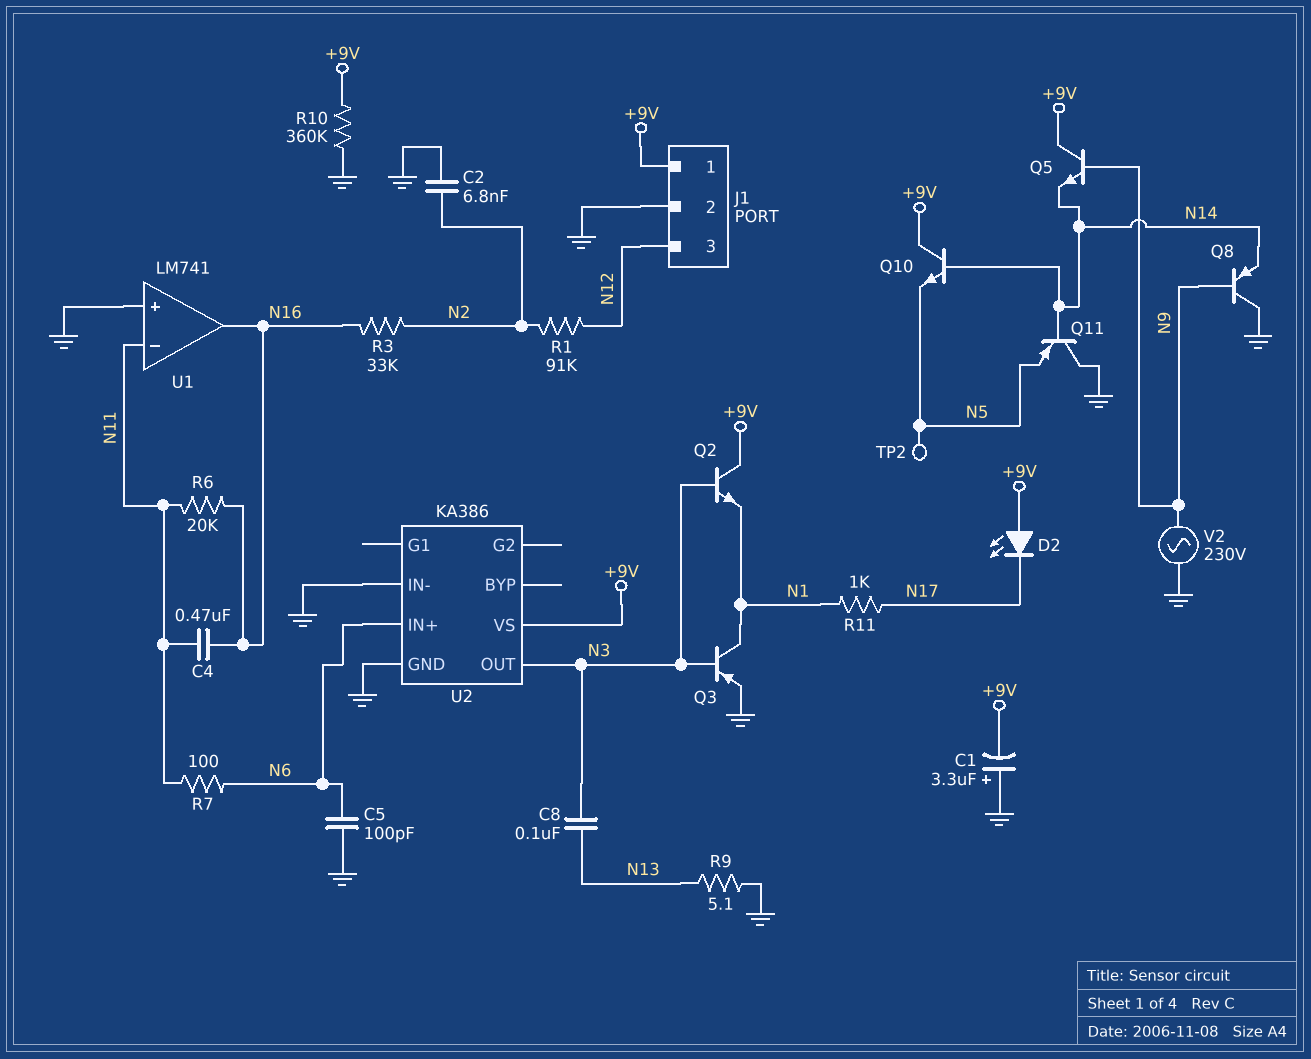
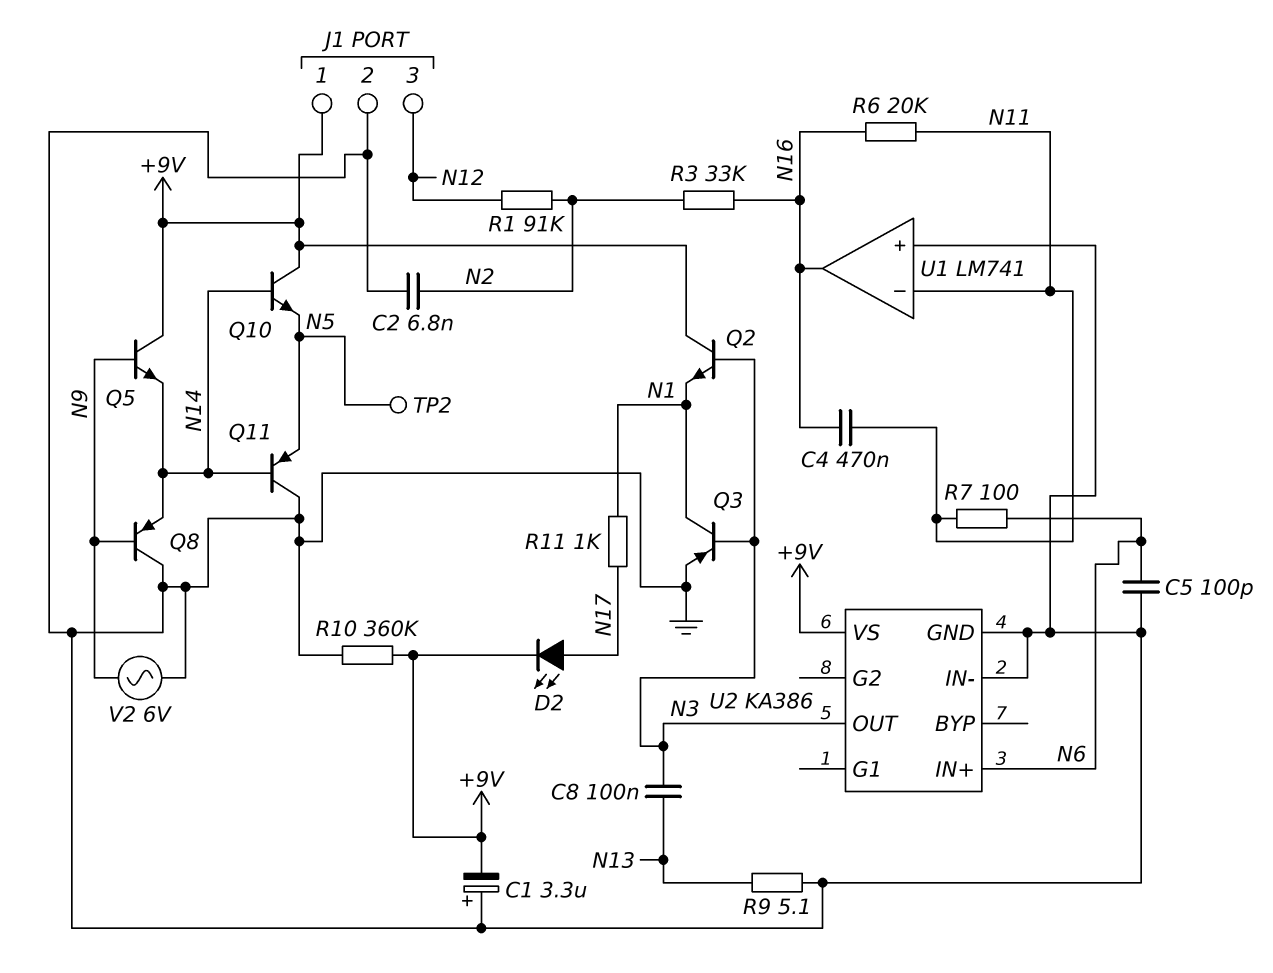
D2: LED (A +9V, K N17) -> LED (A N17, K +9V)
V2: AC 230V (GND, N9) -> AC 6V (GND, N9)

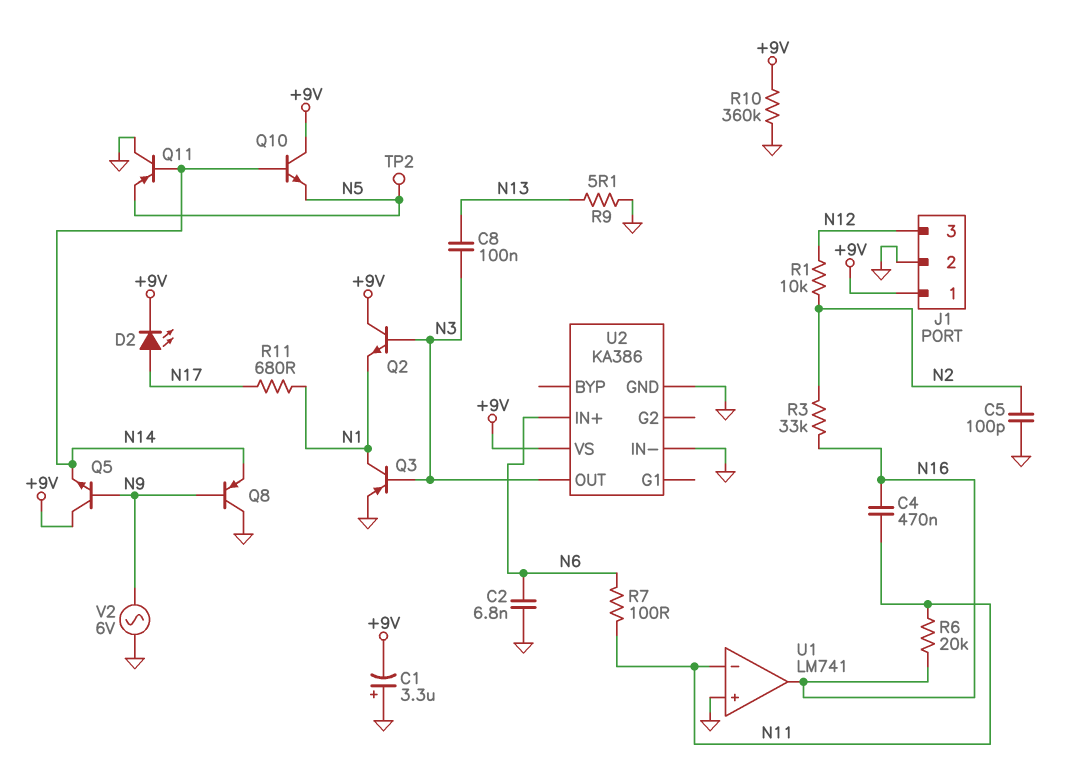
C2: 6.8nF (GND, N2) -> 6.8nF (GND, N6)
C5: 100pF (GND, N6) -> 100pF (GND, N2)
R1: 91k (N2, N12) -> 10k (N2, N12)
R11: 1k (N1, N17) -> 680 (N1, N17)

